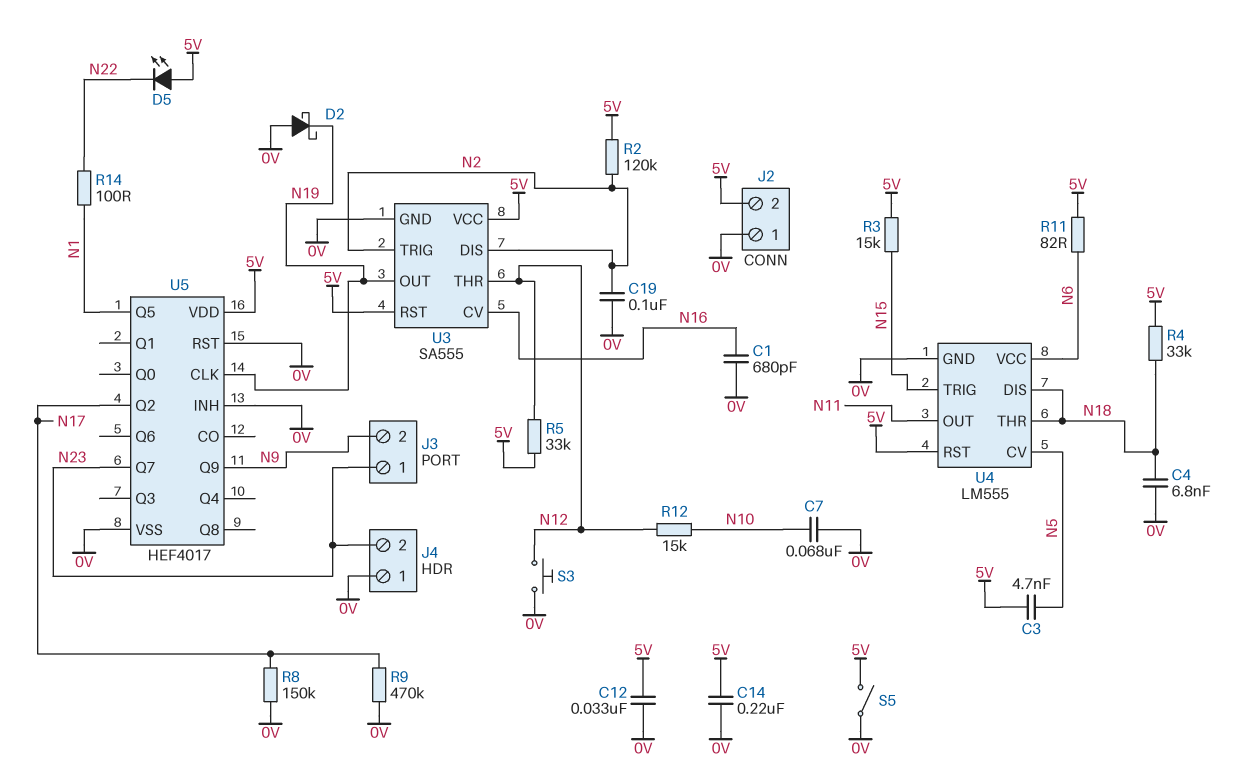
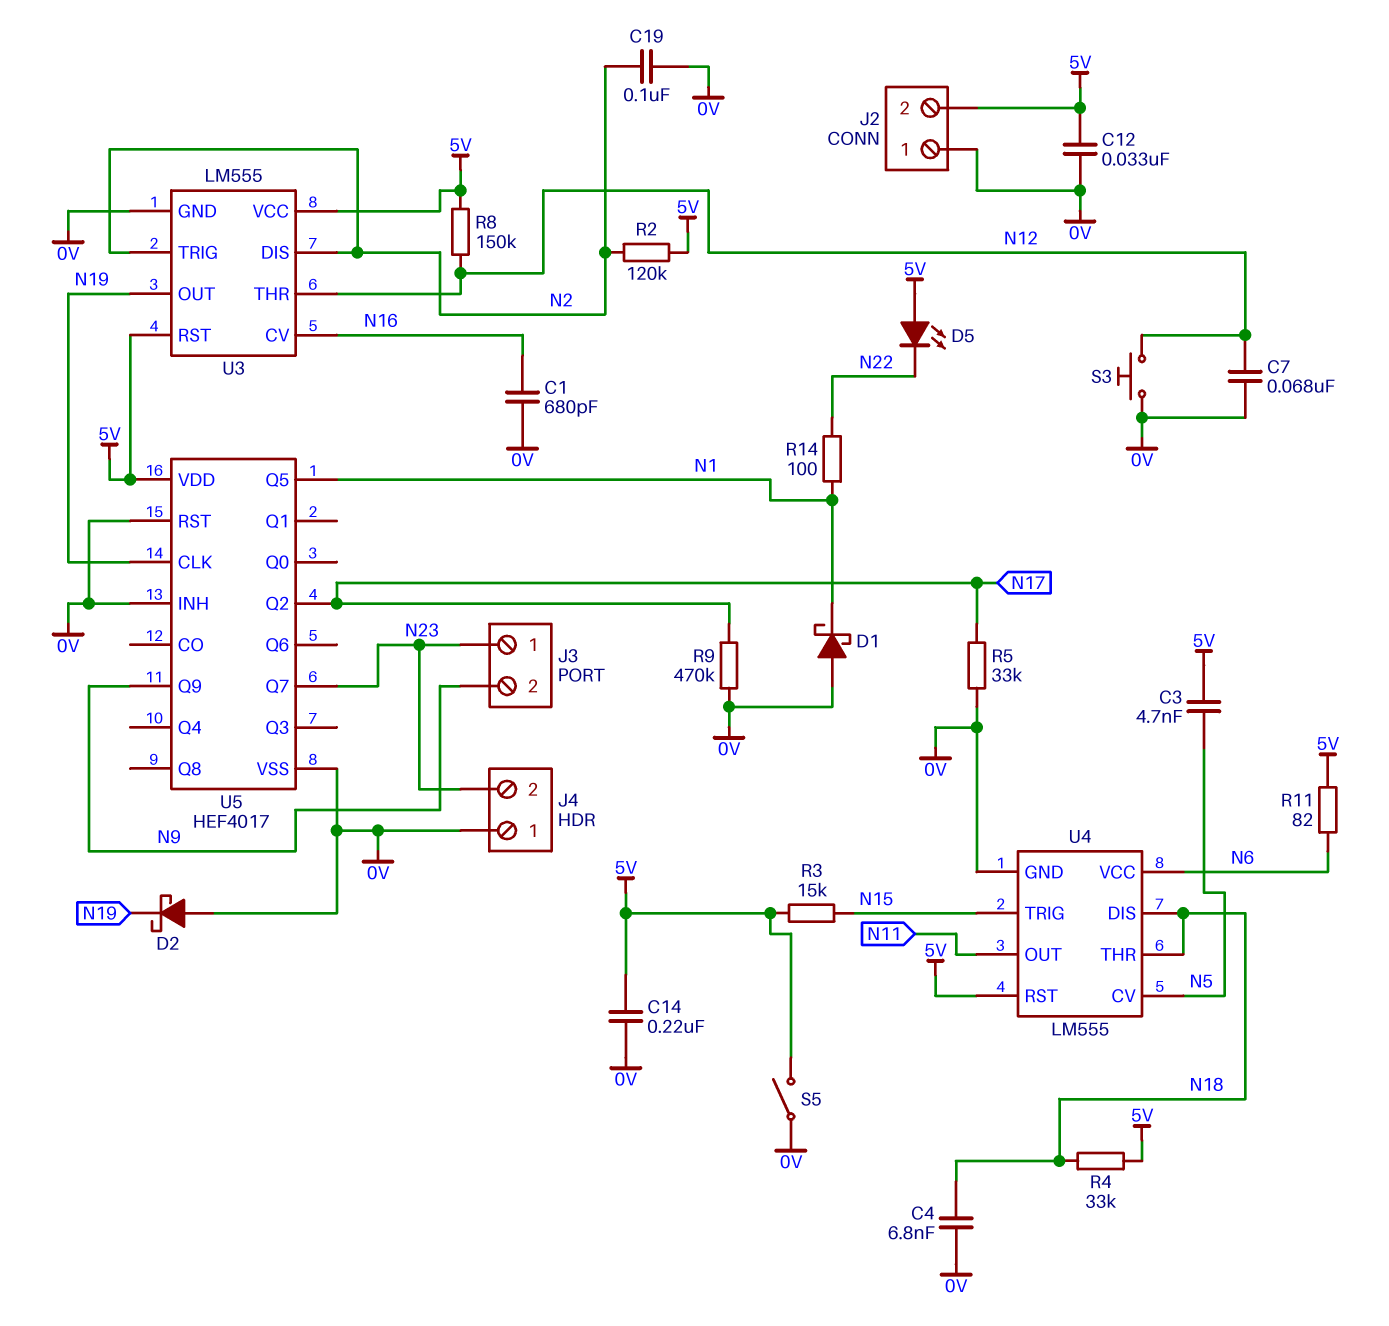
C7: 68nF (0V, N10) -> 68nF (0V, N12)
D1: none -> schottky (A 0V, K N1)
R5: 33k (5V, N12) -> 33k (0V, N17)
R8: 150k (0V, N17) -> 150k (5V, N12)
R12: 15k (N10, N12) -> none
U3: SA555 -> LM555

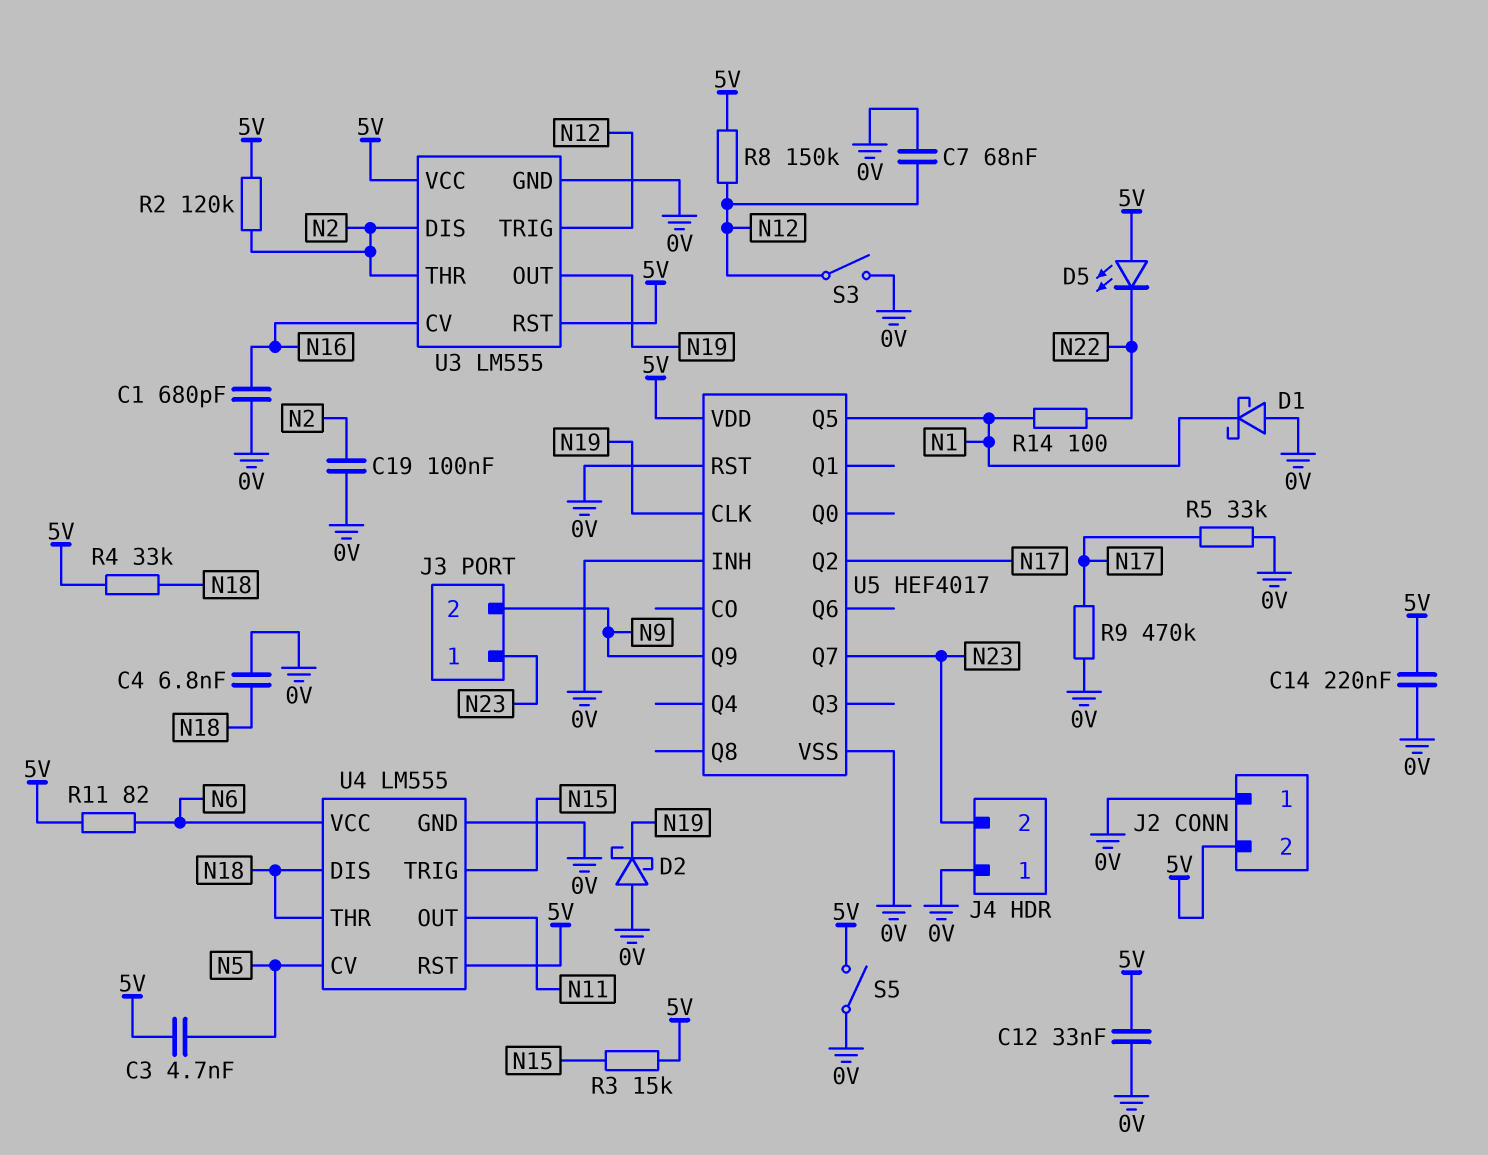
S3: button (0V, N12) -> switch (0V, N12)
U3 pin THR: N12 -> N2
U3 pin TRIG: N2 -> N12

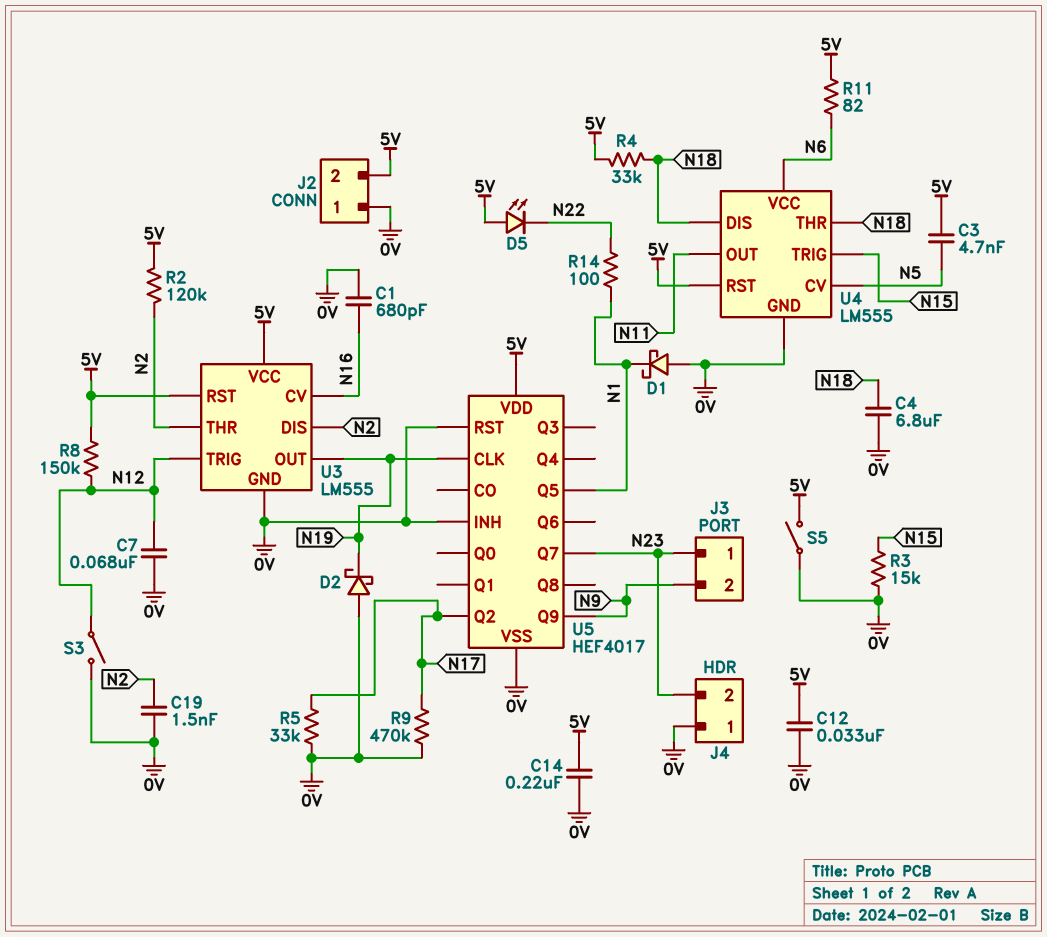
C4: 6.8nF (0V, N18) -> 6.8uF (0V, N18)
C19: 100nF (0V, N2) -> 1.5nF (0V, N2)
R3: 15k (5V, N15) -> 15k (0V, N15)

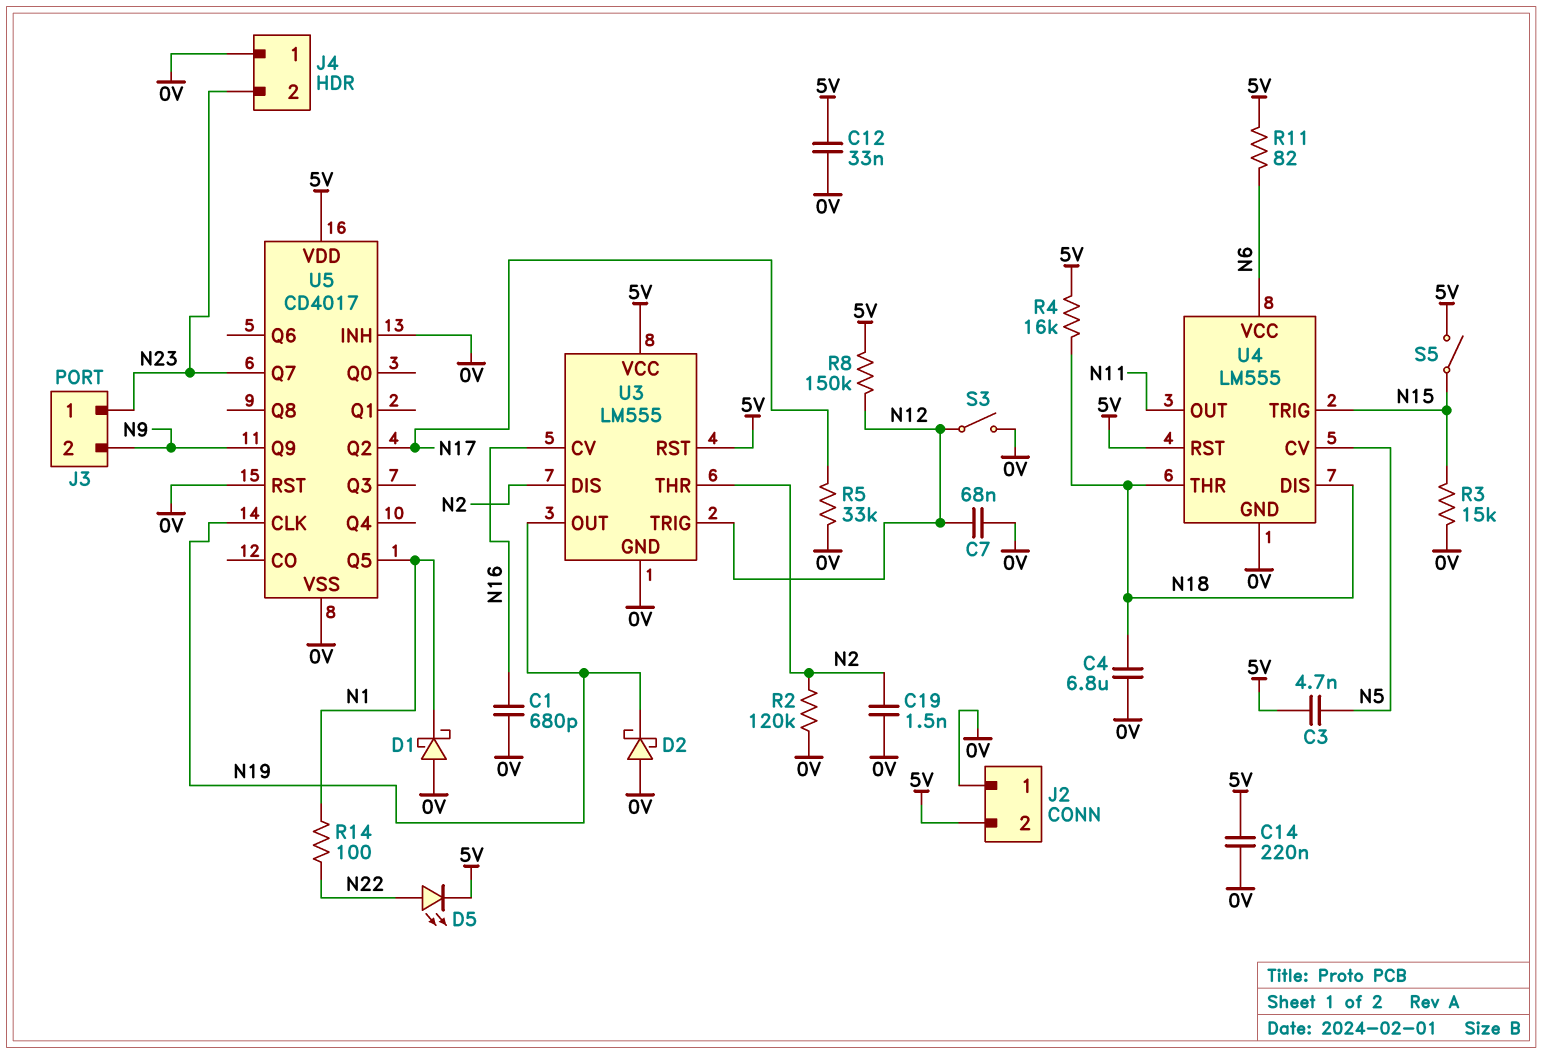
D5: LED (A 5V, K N22) -> LED (A N22, K 5V)
R2: 120k (5V, N2) -> 120k (0V, N2)
R4: 33k (5V, N18) -> 16k (5V, N18)
R9: 470k (0V, N17) -> none
S5: switch (0V, 5V) -> switch (5V, N15)
U5: HEF4017 -> CD4017

